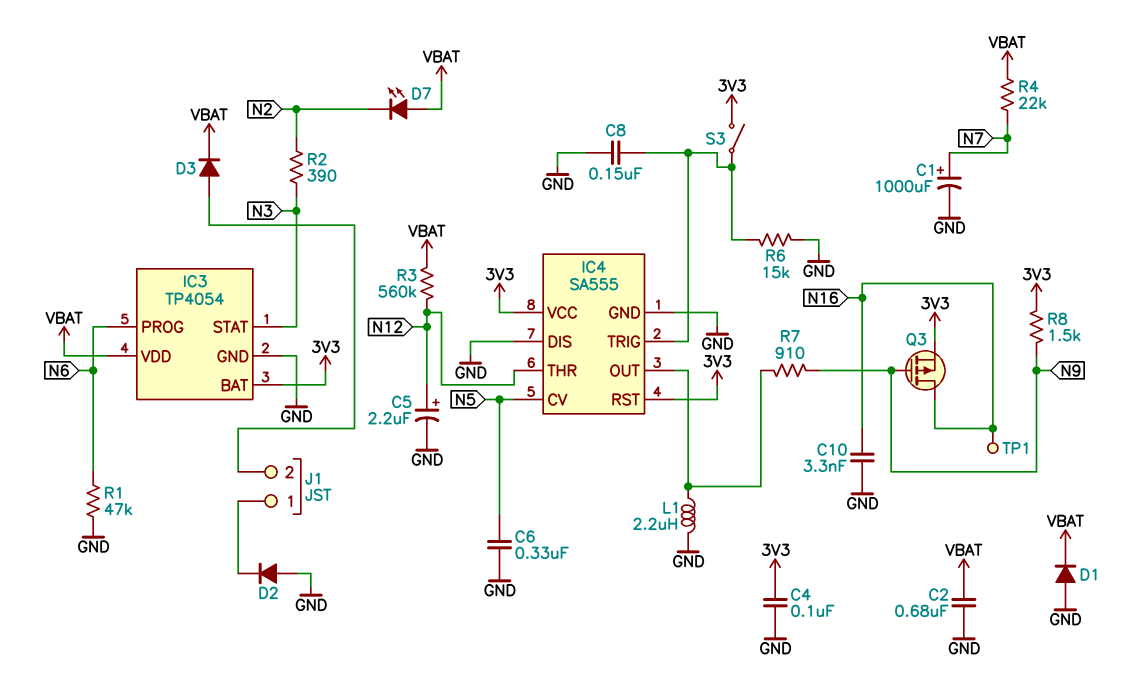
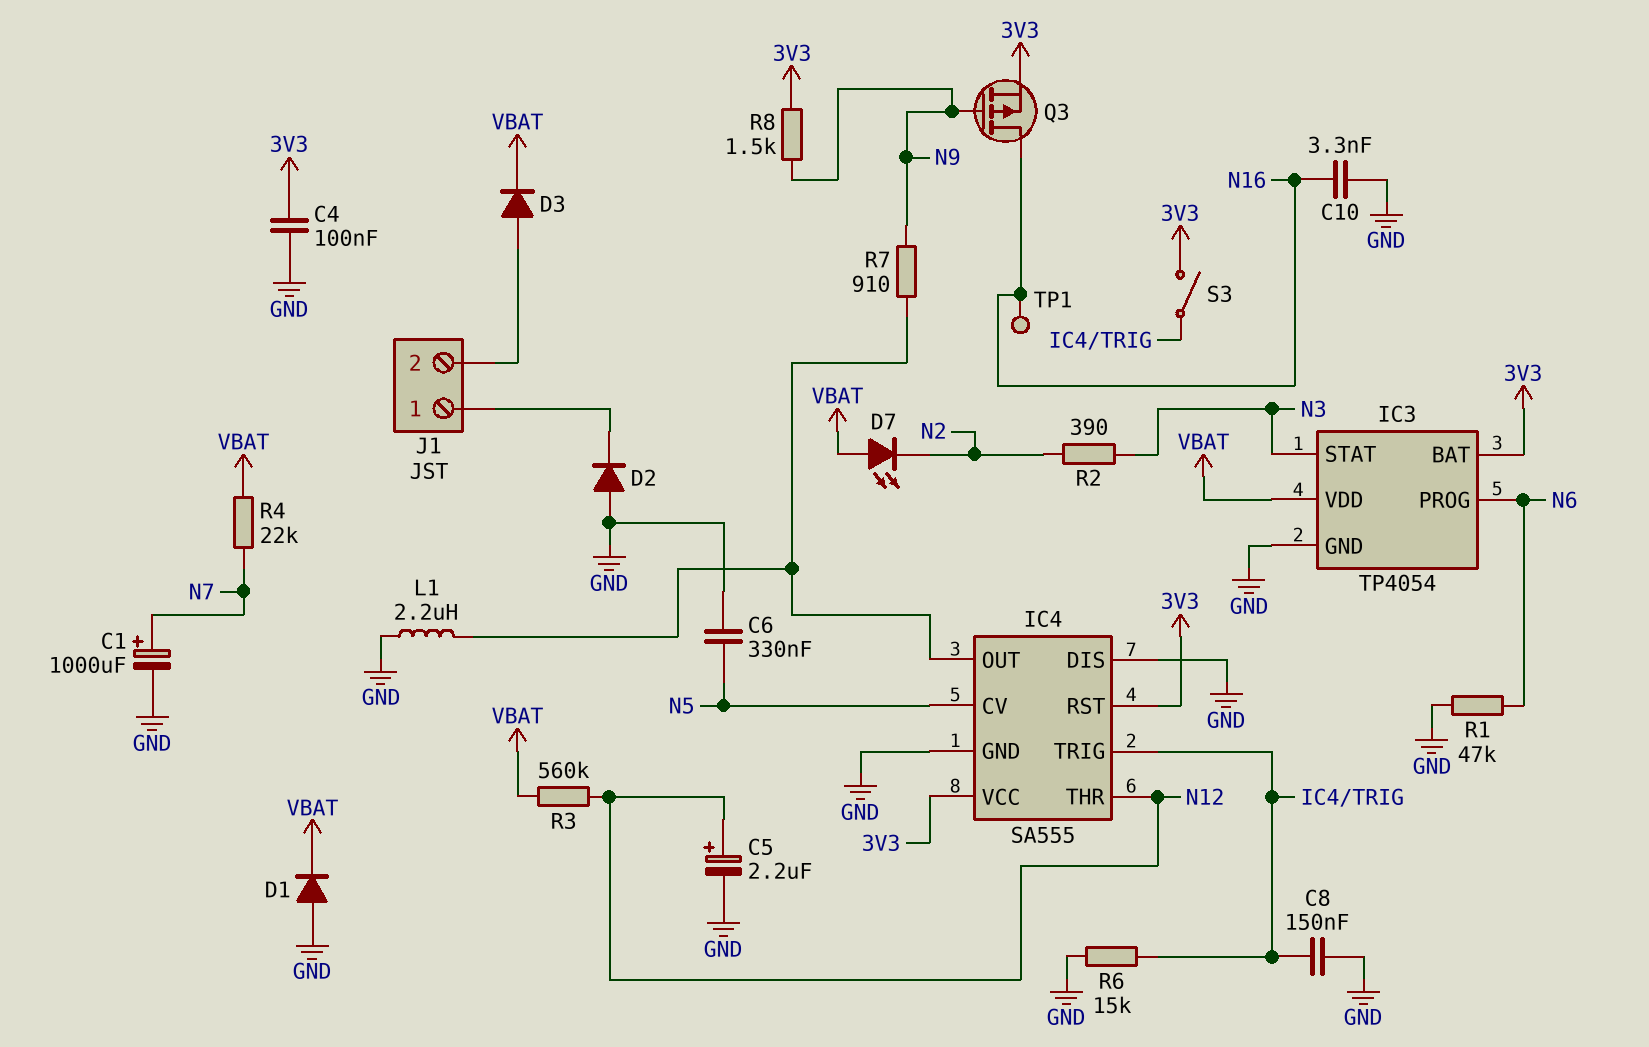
C2: 680nF (GND, VBAT) -> none

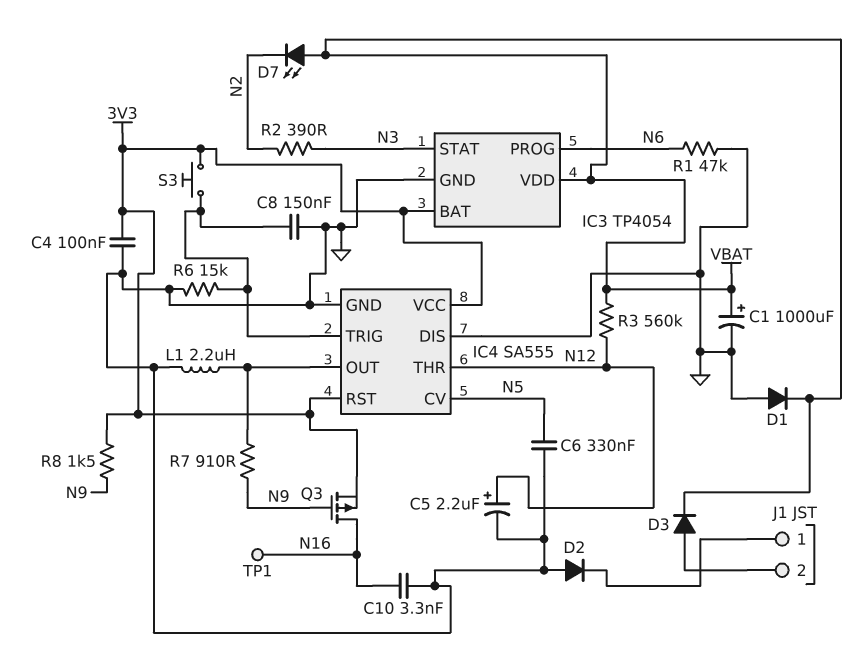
C1: 1000uF (plus N7, minus GND) -> 1000uF (plus VBAT, minus GND)
R4: 22k (N7, VBAT) -> none
S3: switch (3V3, IC4/TRIG) -> button (3V3, IC4/TRIG)

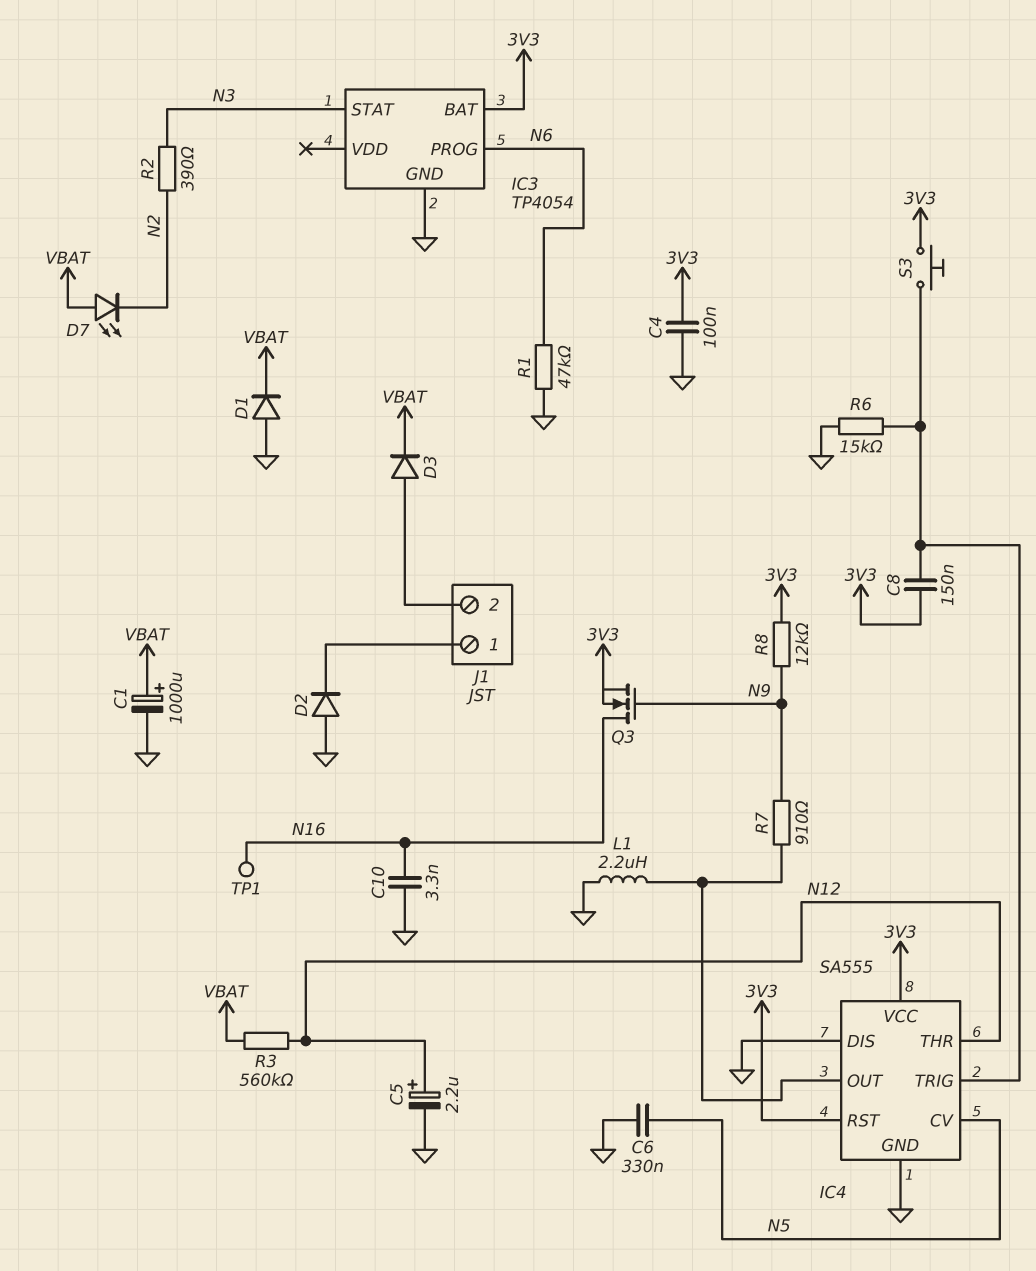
C8: 150nF (GND, IC4/TRIG) -> 150nF (3V3, IC4/TRIG)
IC3 pin VDD: VBAT -> none
Q3: PMOS (G N9, D N16, S 3V3) -> NMOS (G N9, D N16, S 3V3)
R8: 1.5k (3V3, N9) -> 12k (3V3, N9)

